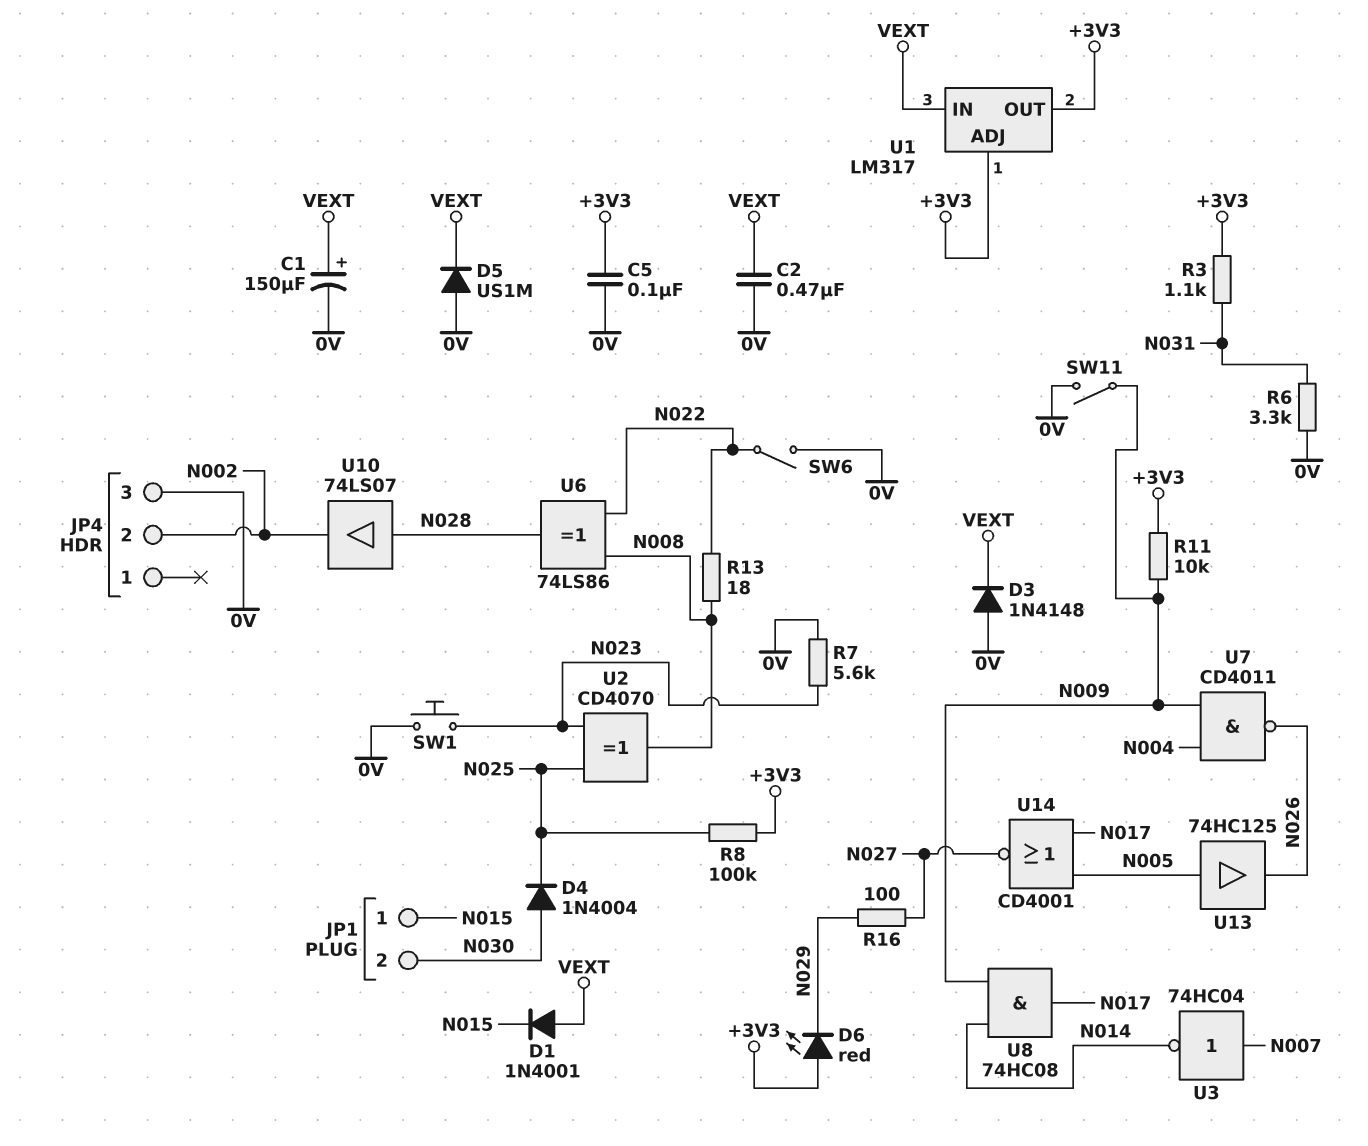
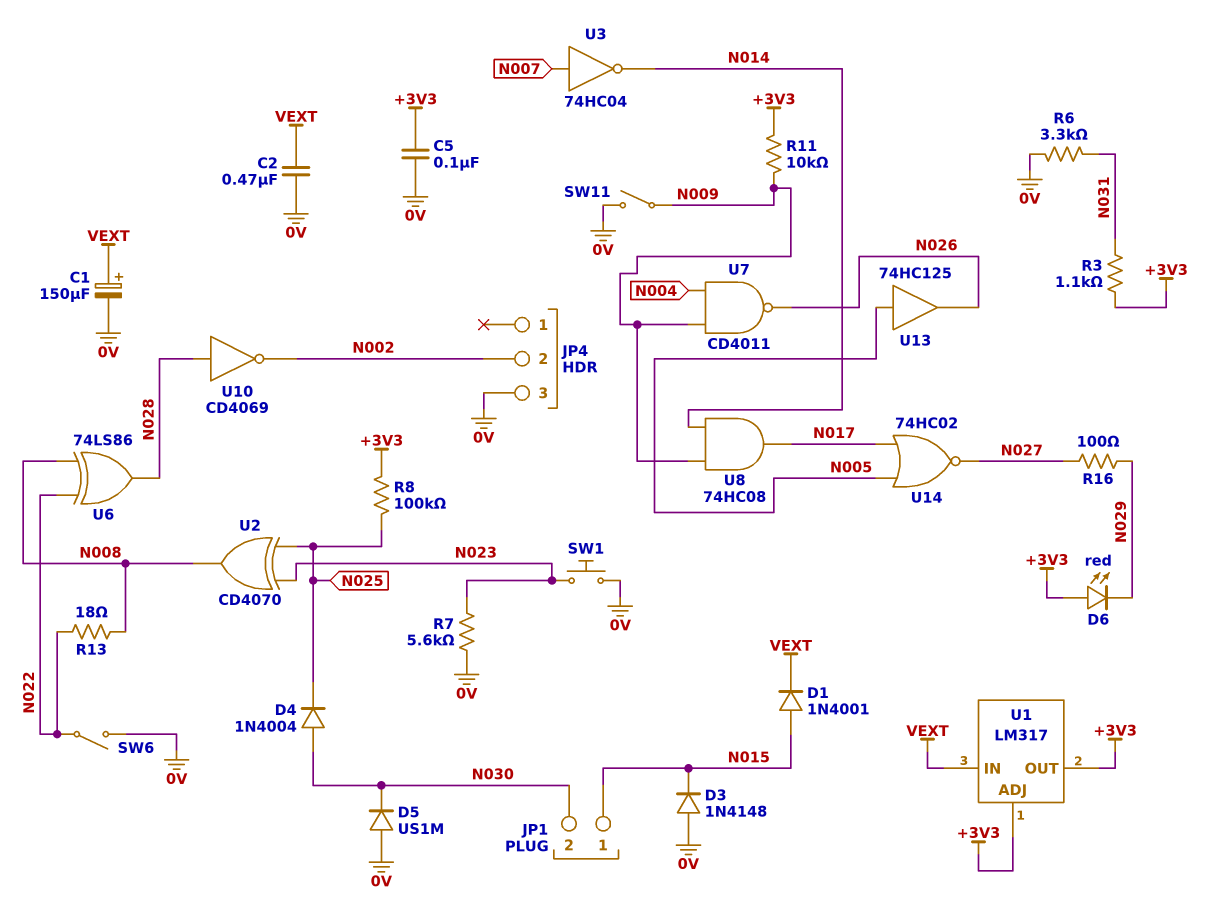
D1: diode 1N4001 (A VEXT, K N015) -> diode 1N4001 (A N015, K VEXT)
D3: diode 1N4148 (A 0V, K VEXT) -> diode 1N4148 (A 0V, K N015)
D5: diode US1M (A 0V, K VEXT) -> diode US1M (A 0V, K N030)
U10: buffer 74LS07 (in N028, out N002) -> NOT CD4069 (in N028, out N002)
U14: NOR CD4001 (in N005, in N017, out N027) -> NOR 74HC02 (in N005, in N017, out N027)

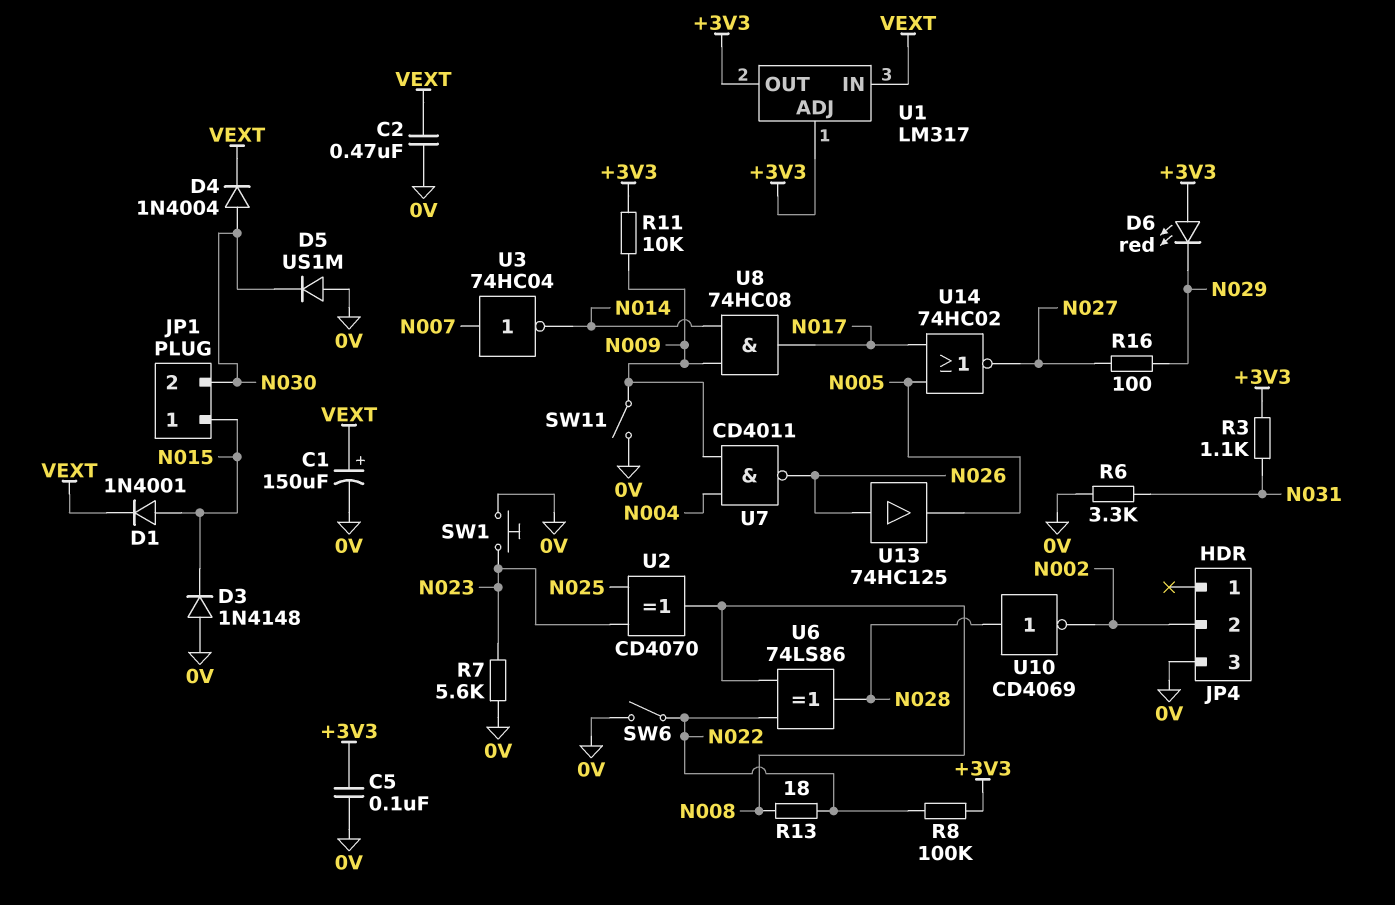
D4: diode 1N4004 (A N030, K N025) -> diode 1N4004 (A N030, K VEXT)
R8: 100k (+3V3, N025) -> 100k (+3V3, N022)
U13: buffer 74HC125 (in N005, out N026) -> buffer 74HC125 (in N026, out N005)

